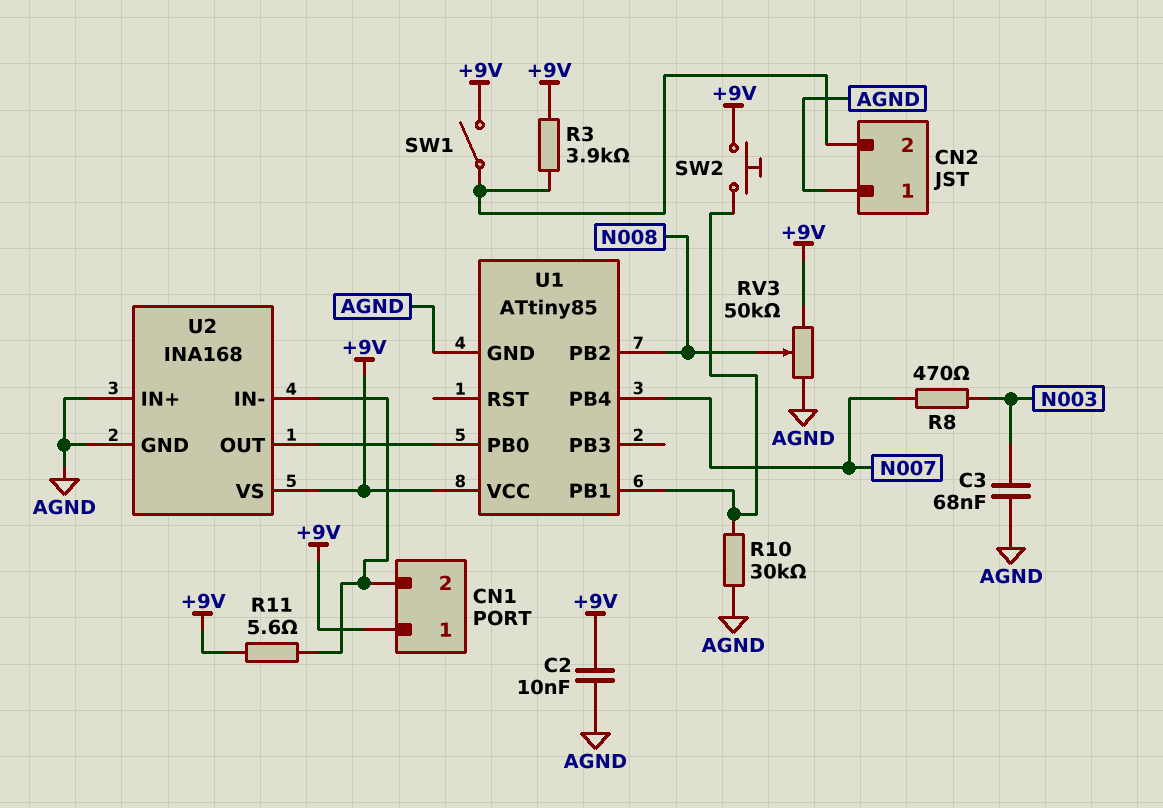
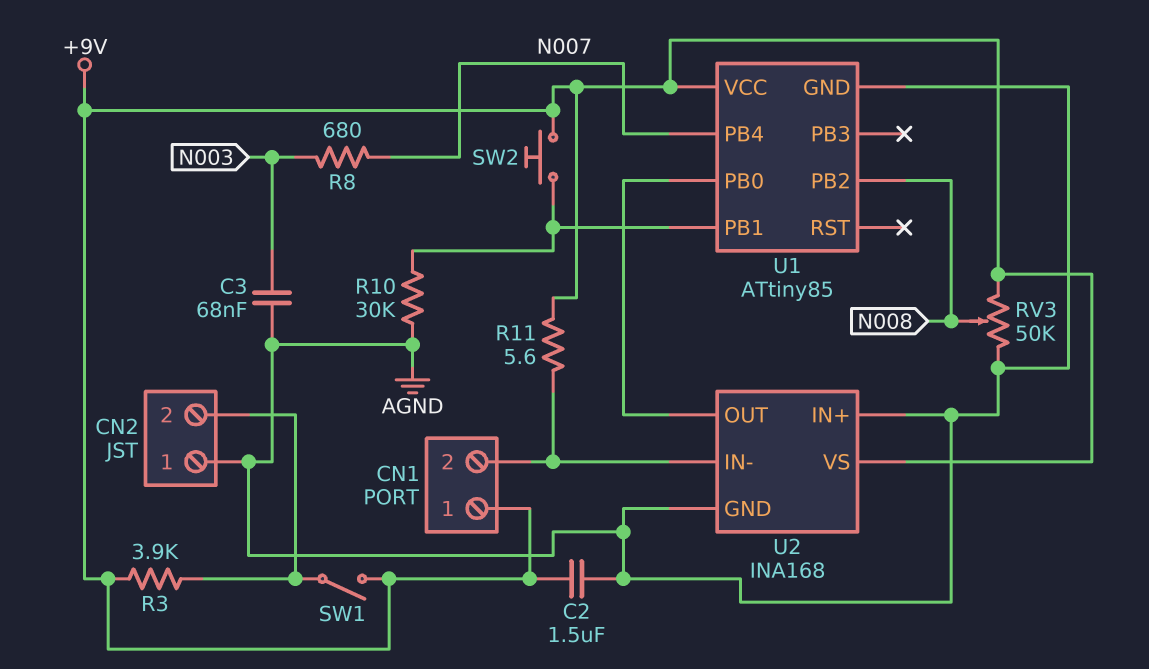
C2: 10nF (+9V, AGND) -> 1.5uF (+9V, AGND)
R8: 470 (N003, N007) -> 680 (N003, N007)

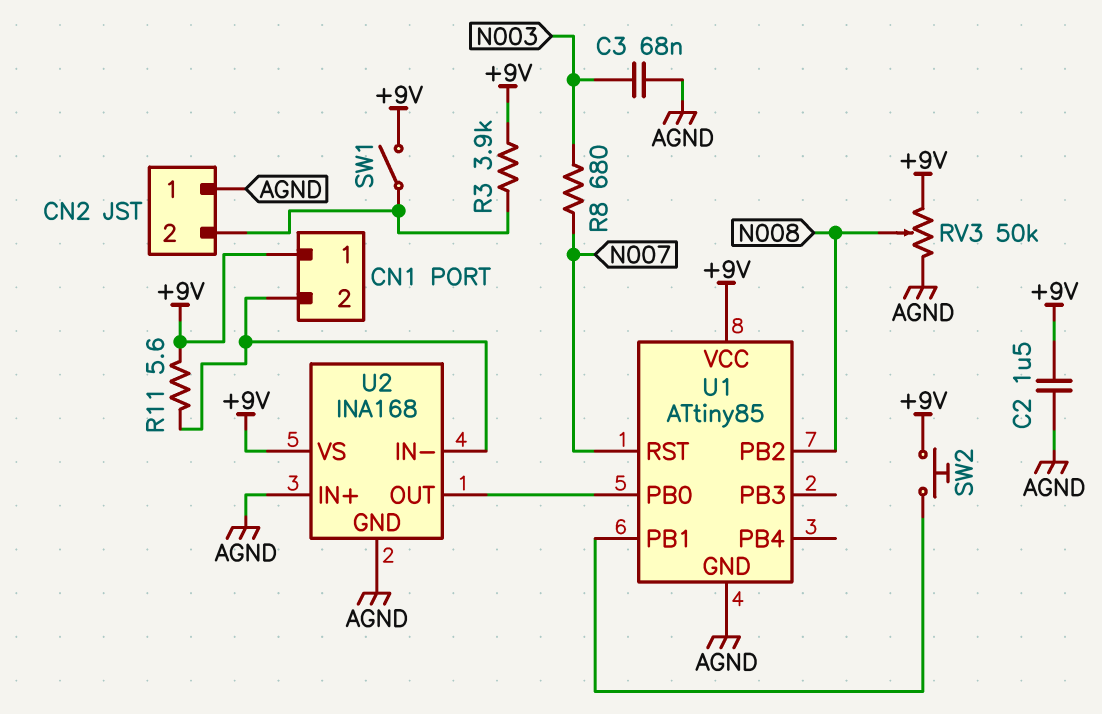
R10: 30k (AGND, U1/PB1) -> none
U1 pin PB4: N007 -> none
U1 pin RST: none -> N007

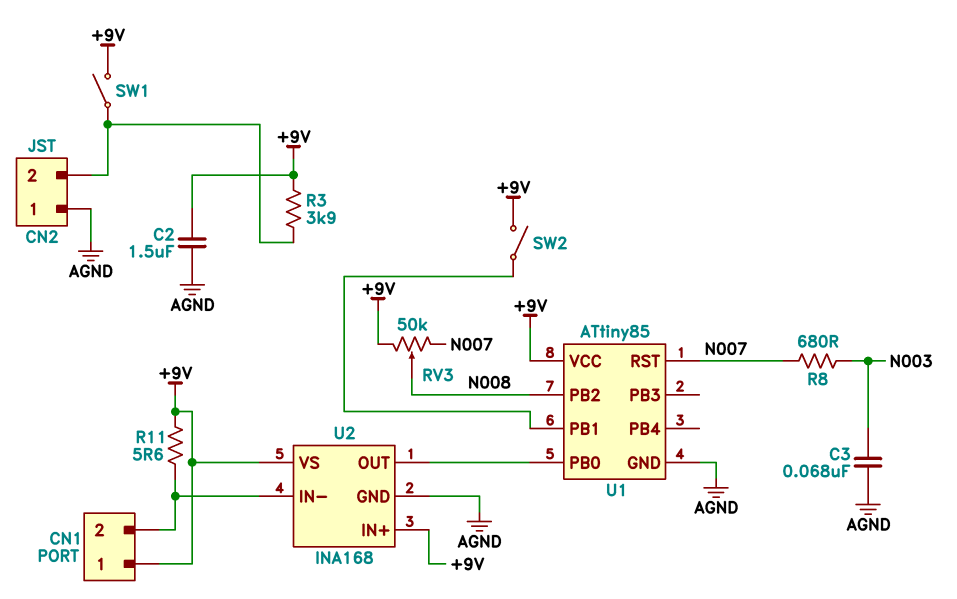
RV3: 50k (+9V, AGND, wiper N008) -> 50k (+9V, N007, wiper N008)
SW2: button (+9V, U1/PB1) -> switch (+9V, U1/PB1)
U2 pin IN+: AGND -> +9V

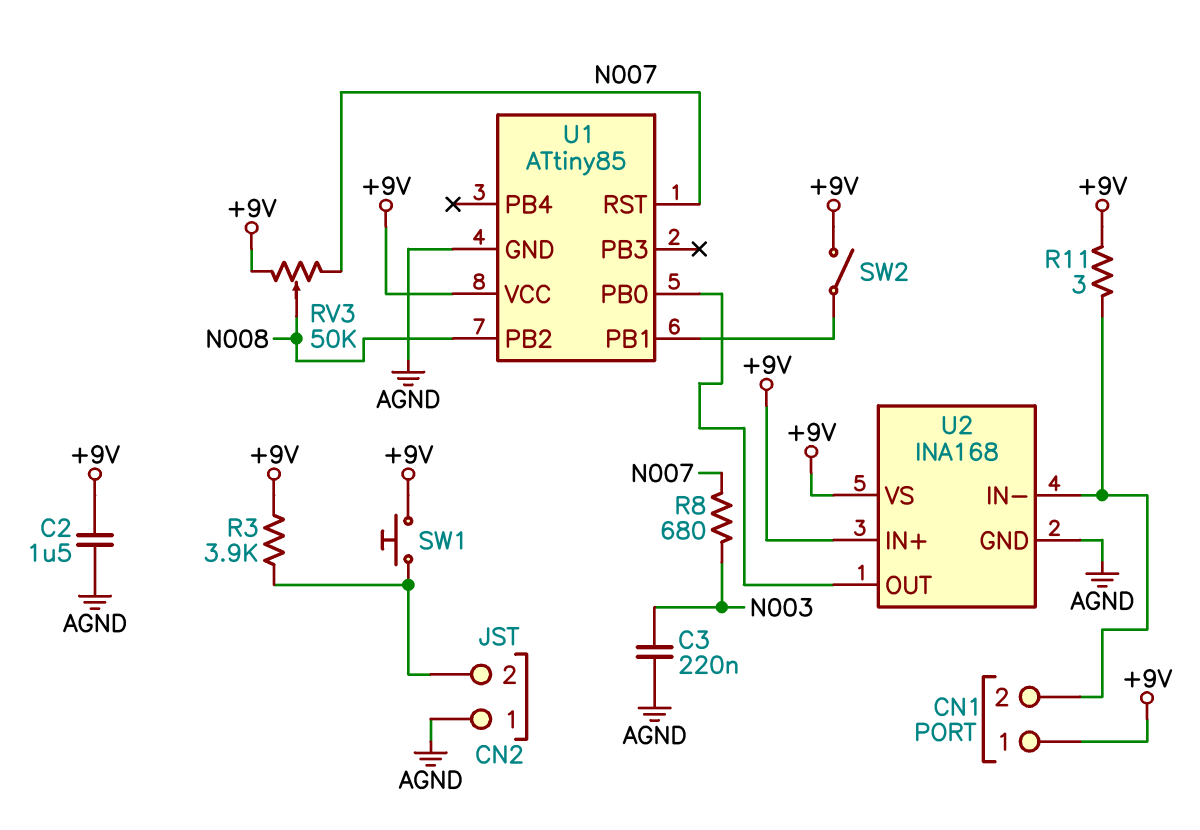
C3: 68nF (AGND, N003) -> 220nF (AGND, N003)
R11: 5.6 (+9V, CN1/2) -> 3 (+9V, CN1/2)
SW1: switch (+9V, CN2/2) -> button (+9V, CN2/2)

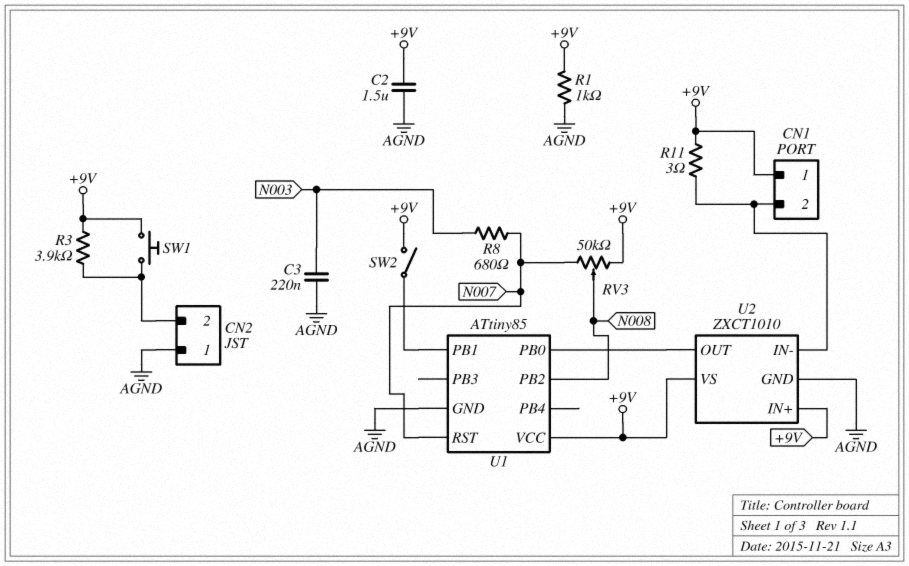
R1: none -> 1k (+9V, AGND)
U2: INA168 -> ZXCT1010

